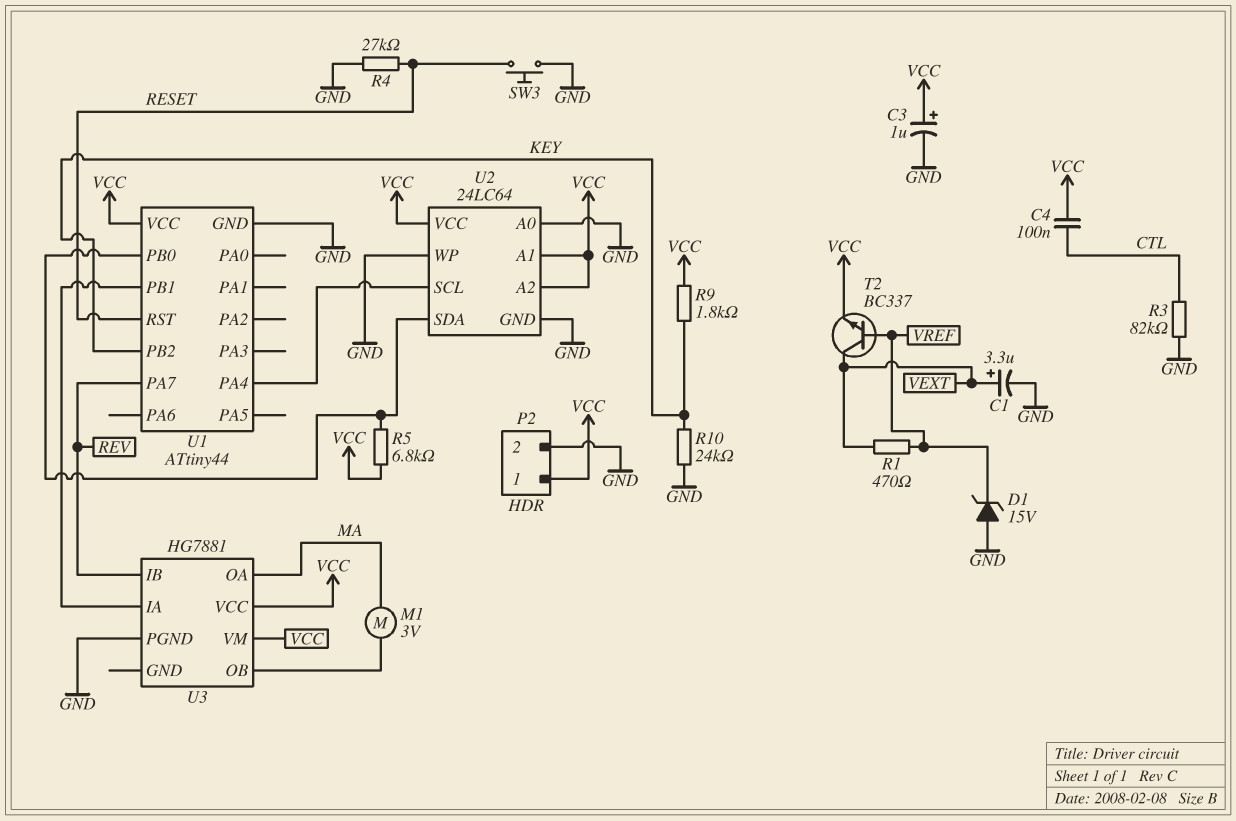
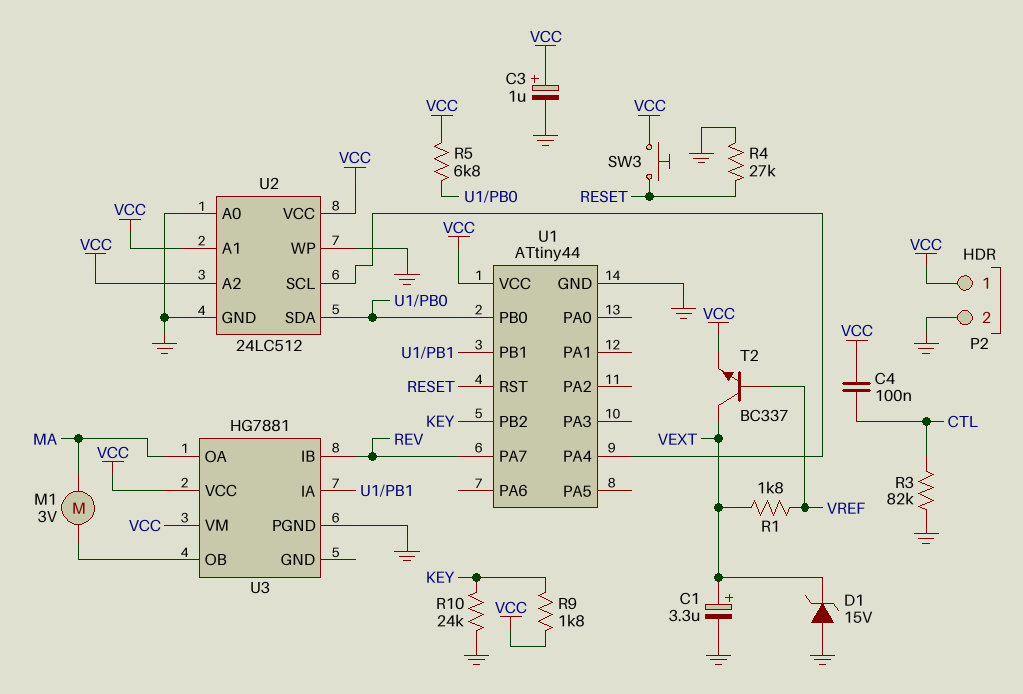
D1: zener 15V (A GND, K VREF) -> zener 15V (A GND, K VEXT)
R1: 470 (VEXT, VREF) -> 1.8k (VEXT, VREF)
SW3: button (GND, RESET) -> button (RESET, VCC)
U2: 24LC64 -> 24LC512

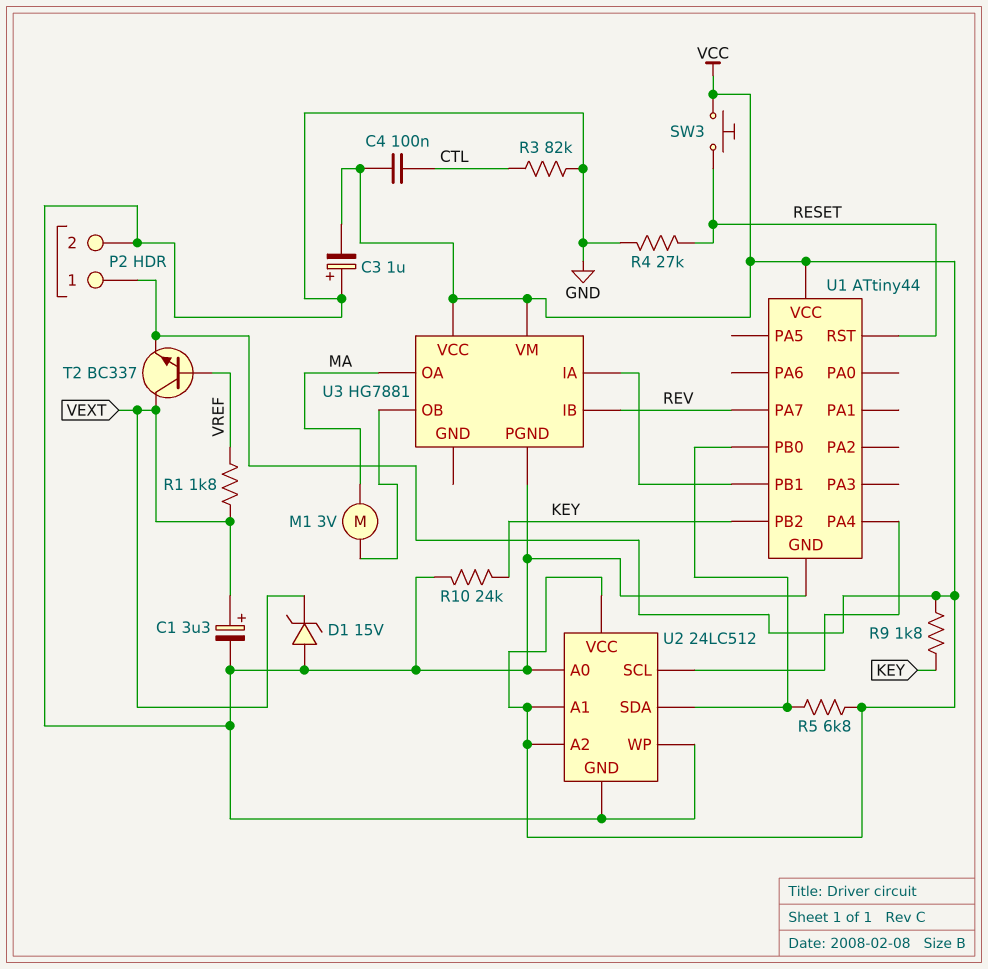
C3: 1uF (plus VCC, minus GND) -> 1uF (plus GND, minus VCC)

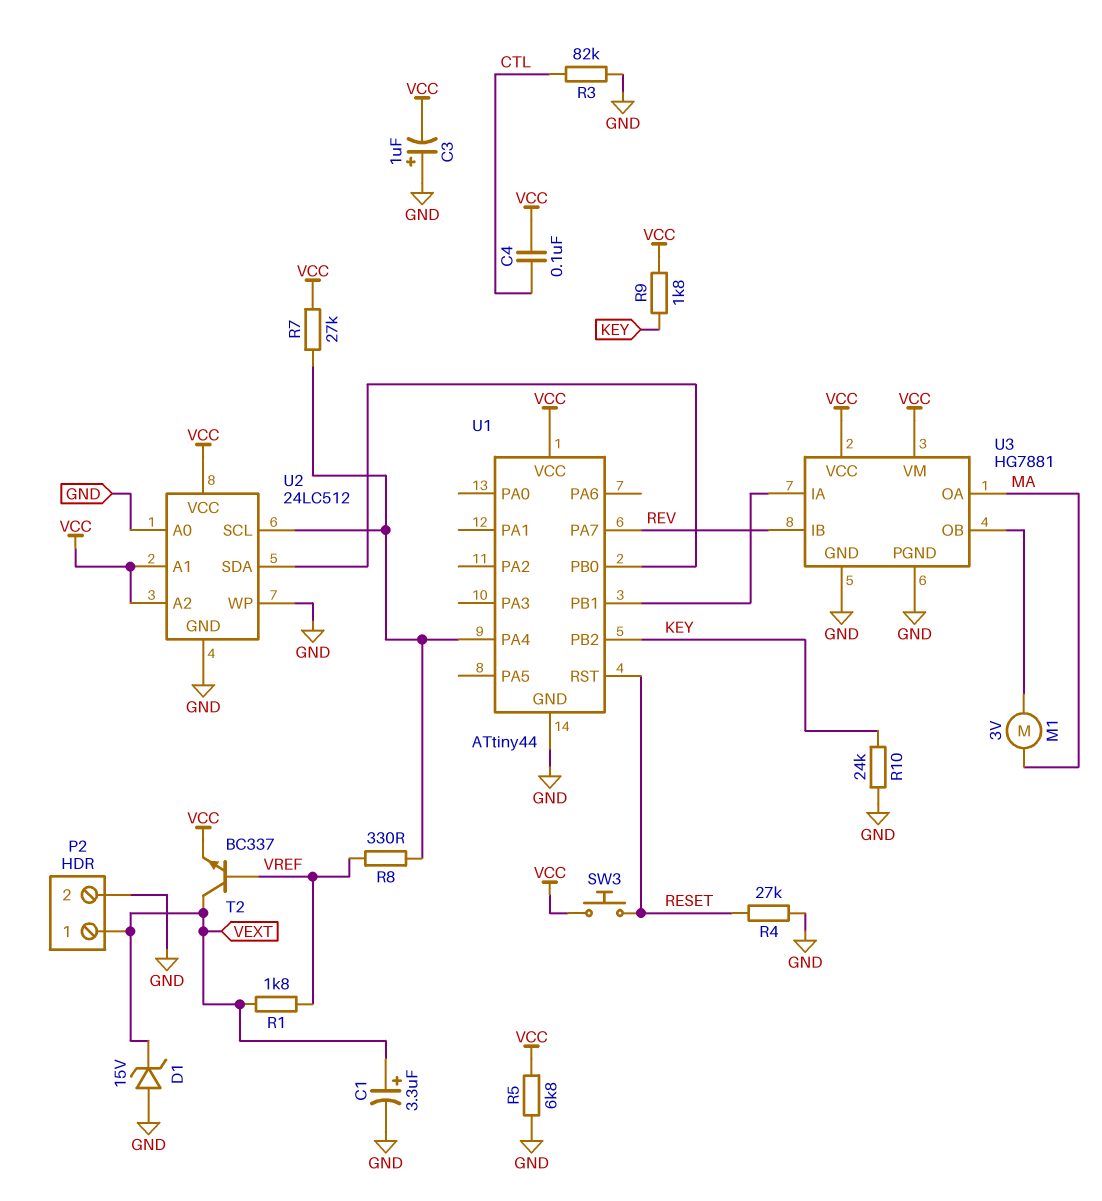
P2 pin 1: VCC -> VEXT
R5: 6.8k (U1/PB0, VCC) -> 6.8k (GND, VCC)
R7: none -> 27k (U1/PA4, VCC)
R8: none -> 330 (U1/PA4, VREF)
U3 pin GND: none -> GND

